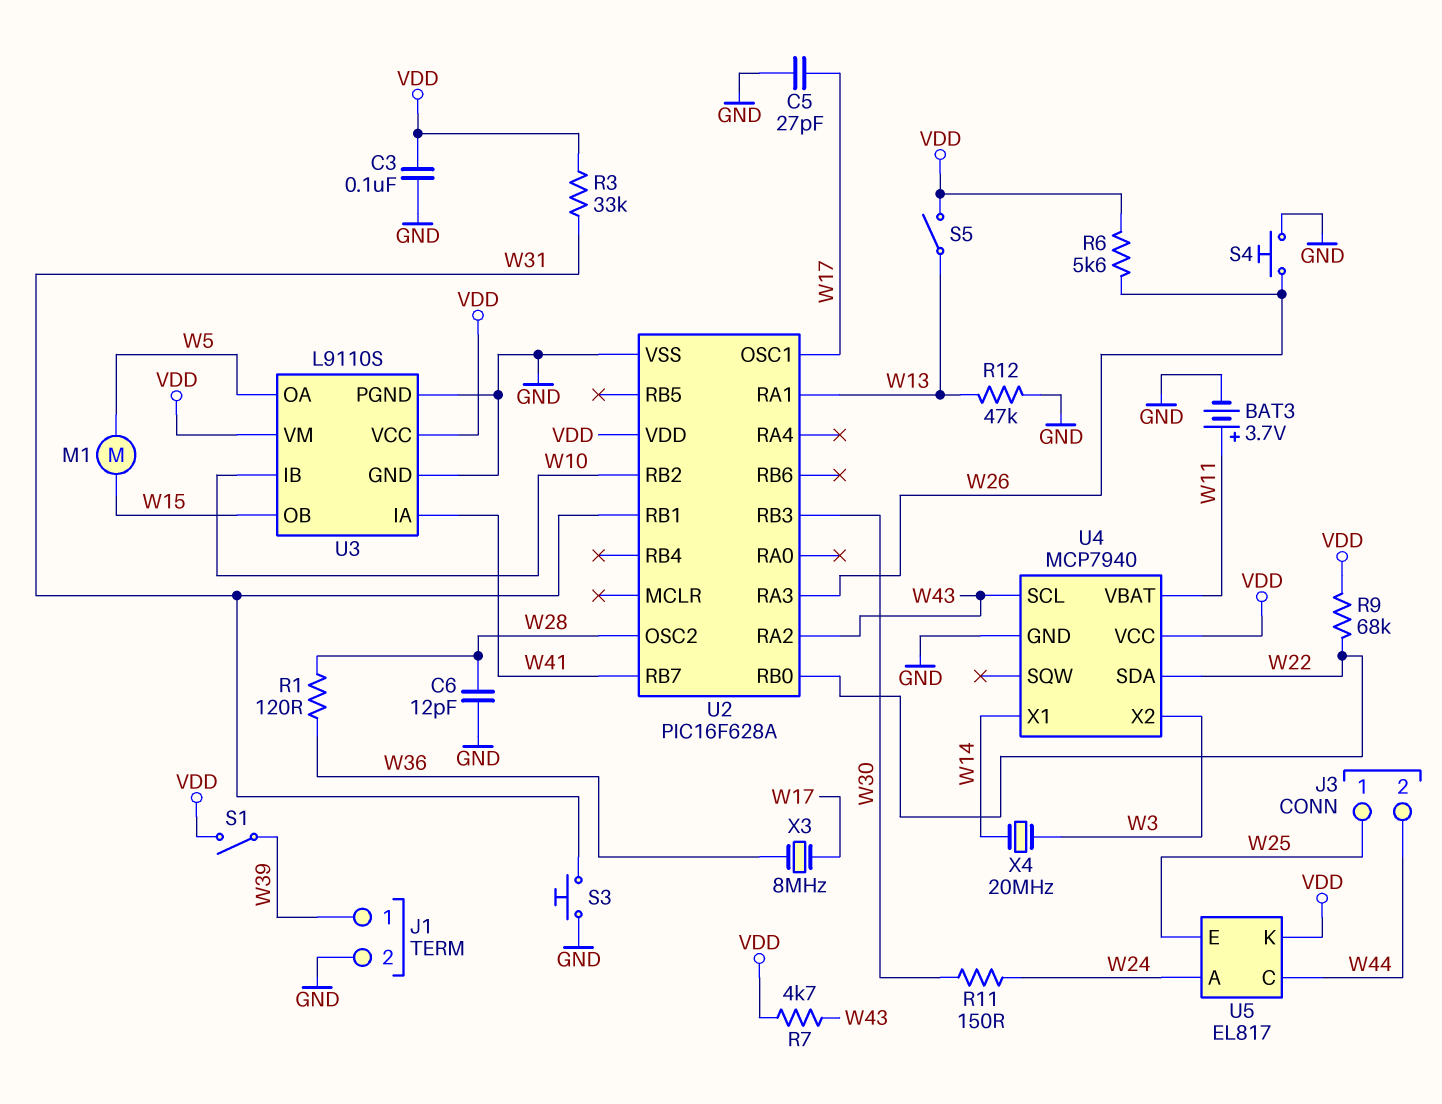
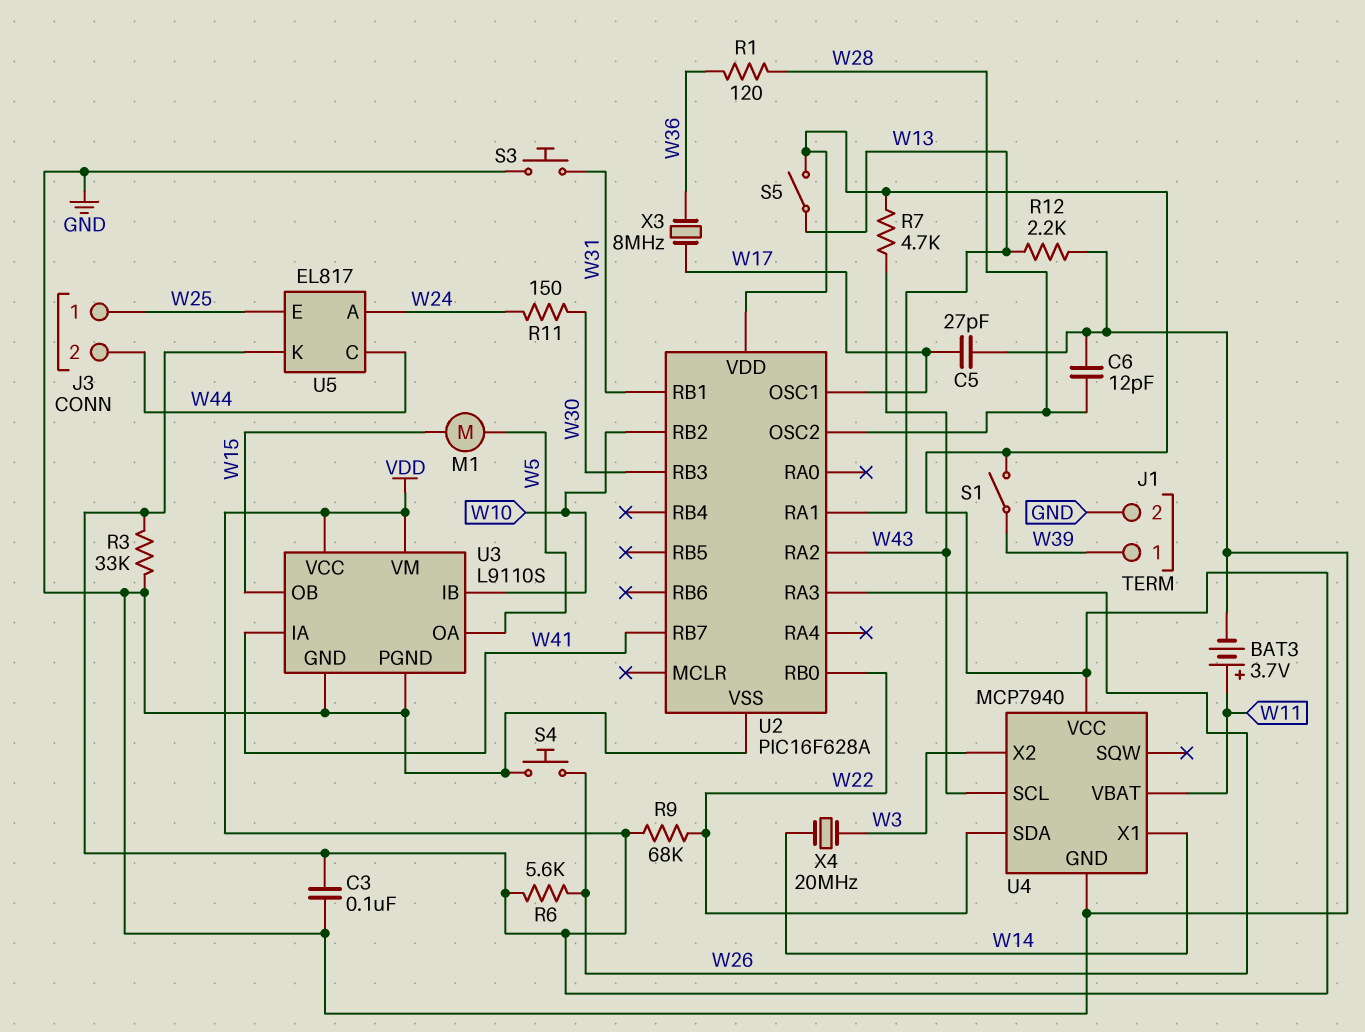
R3: 33k (VDD, W31) -> 33k (GND, VDD)
R12: 47k (GND, W13) -> 2.2k (GND, W13)

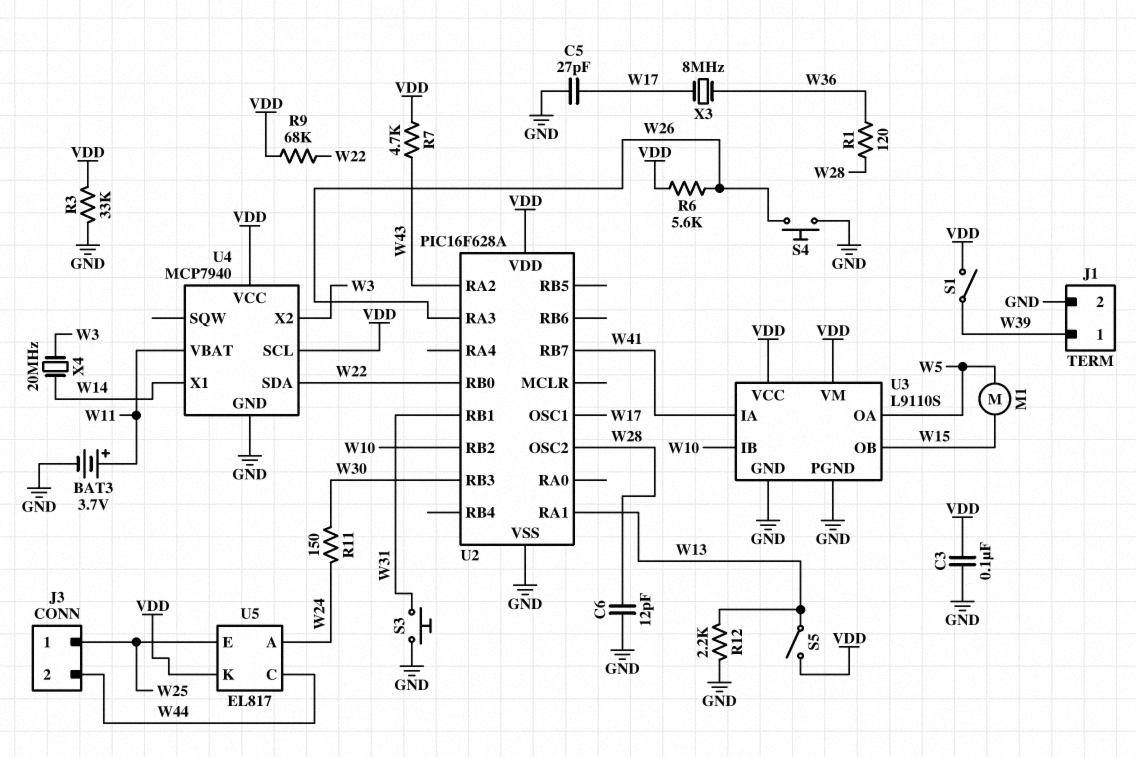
U4 pin SCL: W43 -> VDD

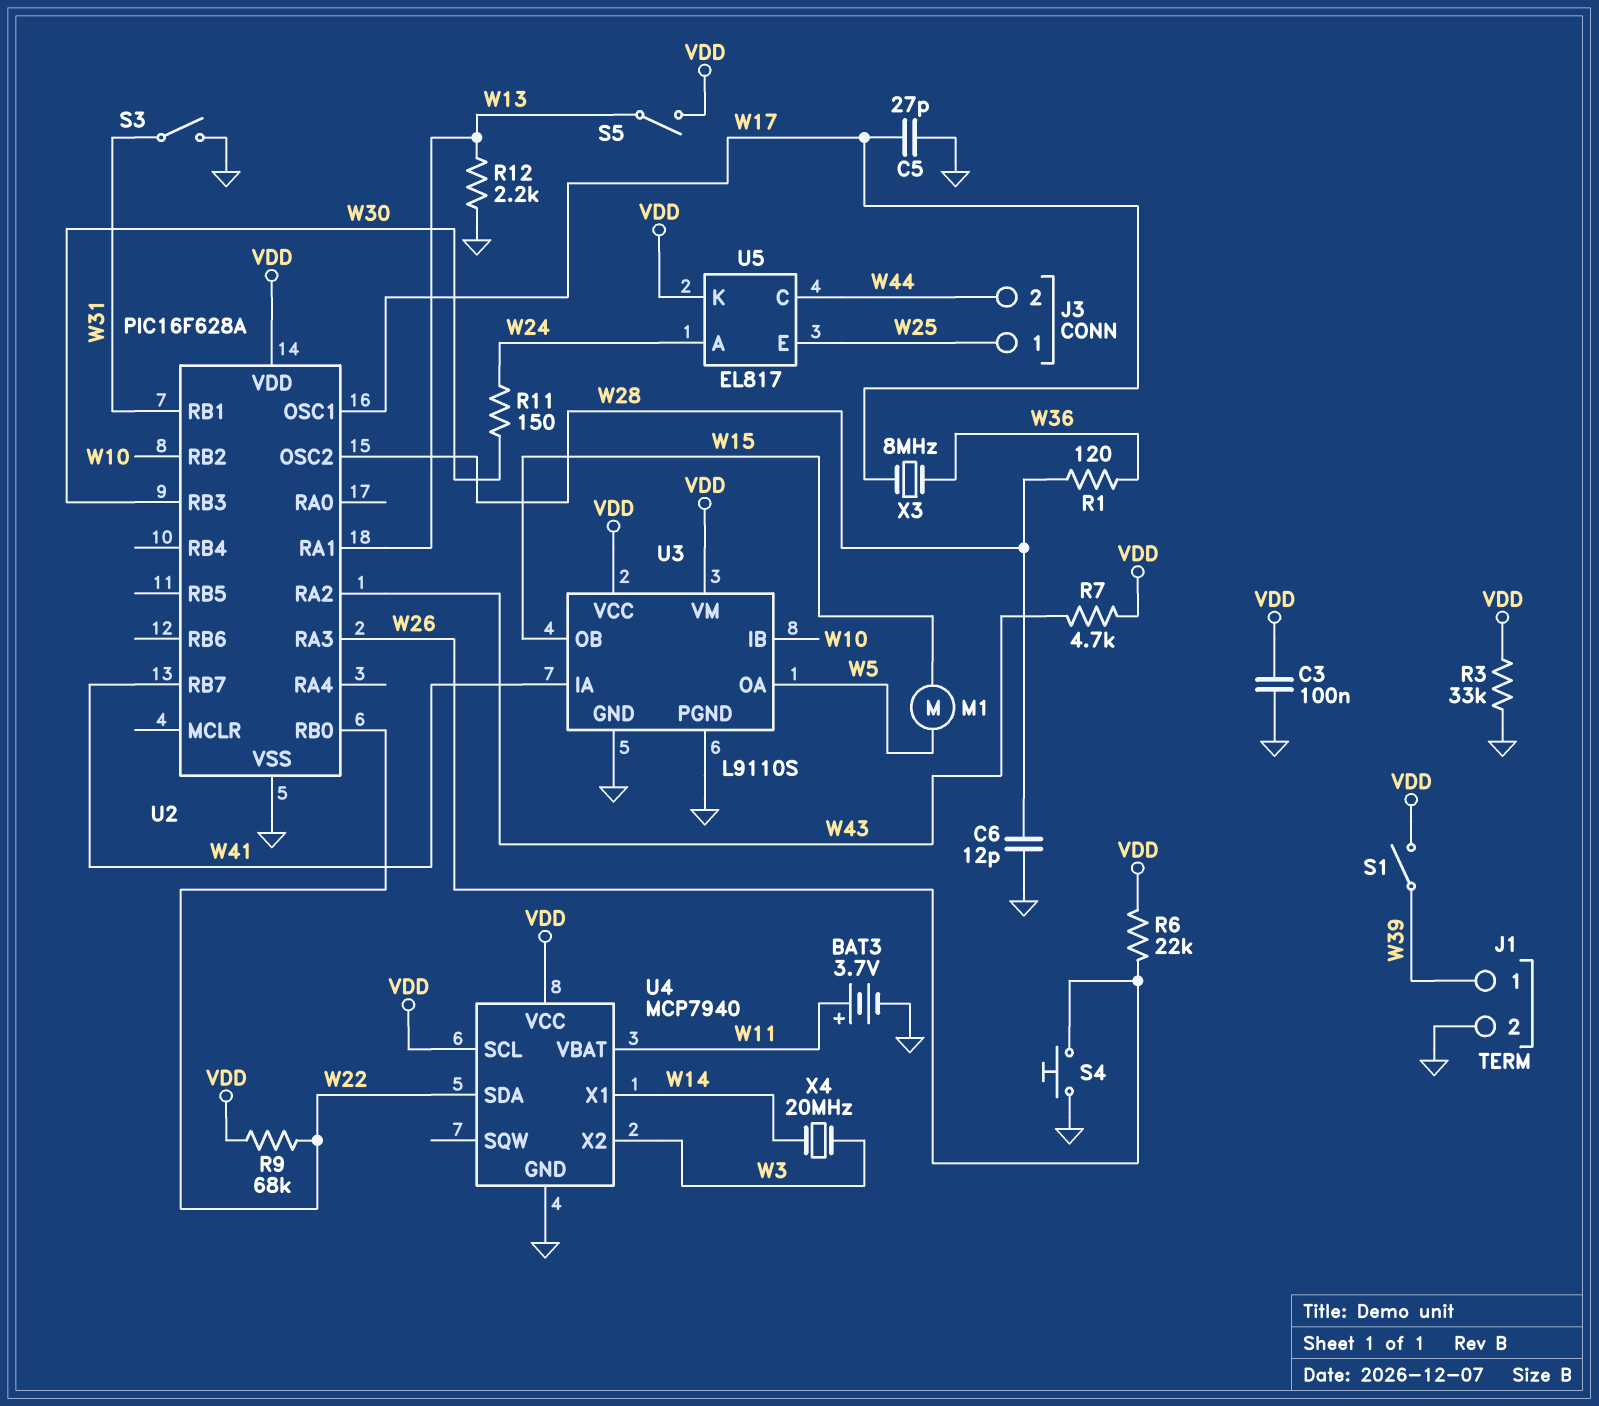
R6: 5.6k (VDD, W26) -> 22k (VDD, W26)
S3: button (GND, W31) -> switch (GND, W31)

